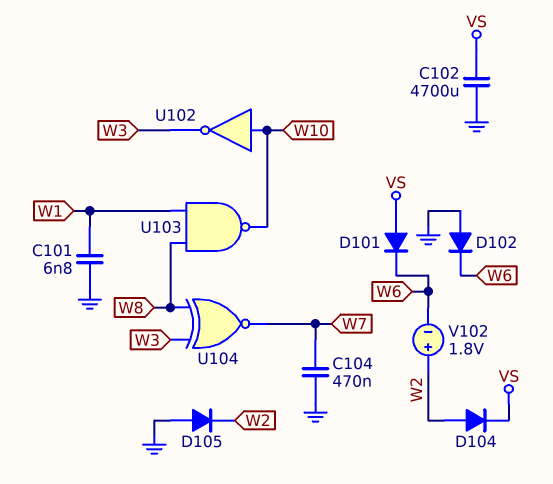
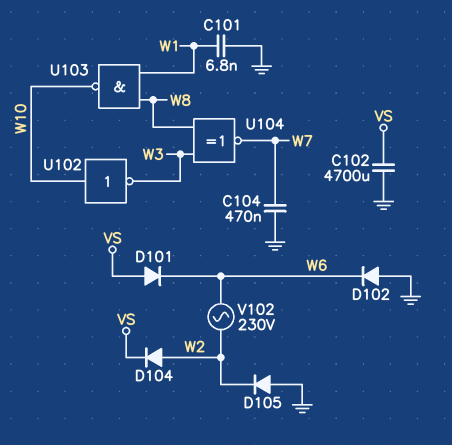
V102: 1.8V (plus W2, minus W6) -> AC 230V (W2, W6)

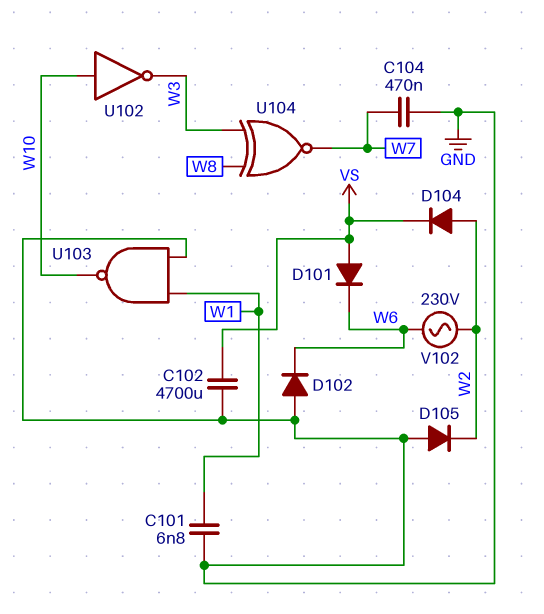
U103: NAND (in W1, in W8, out W10) -> NAND (in GND, in W1, out W10)

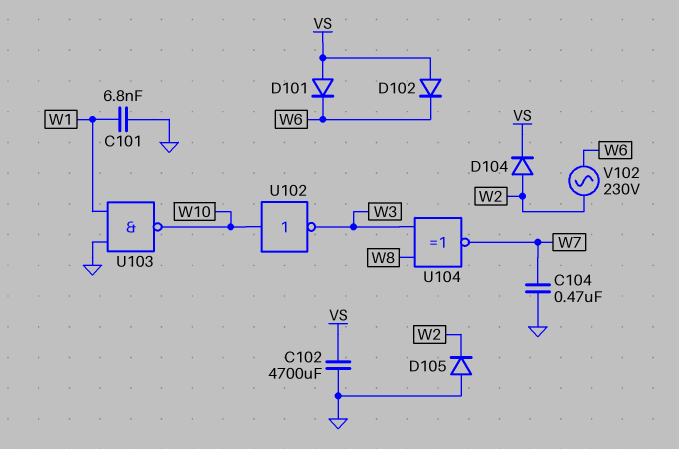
D102: diode (A GND, K W6) -> diode (A VS, K W6)

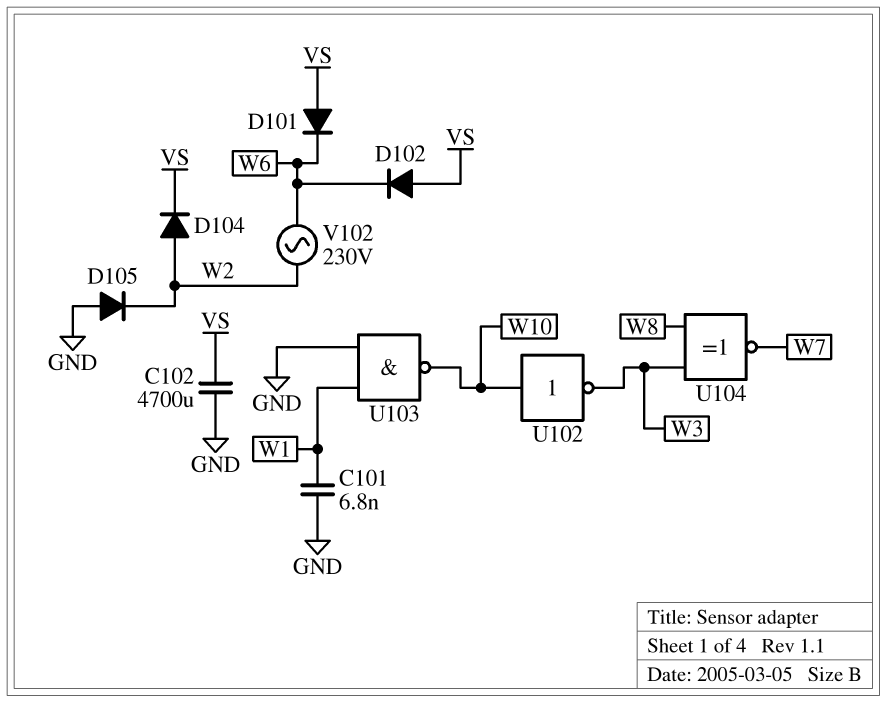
C104: 470nF (GND, W7) -> none

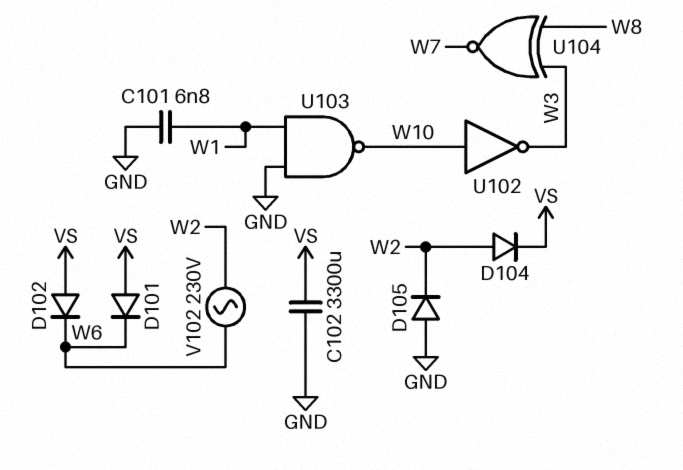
C102: 4700uF (GND, VS) -> 3300uF (GND, VS)

